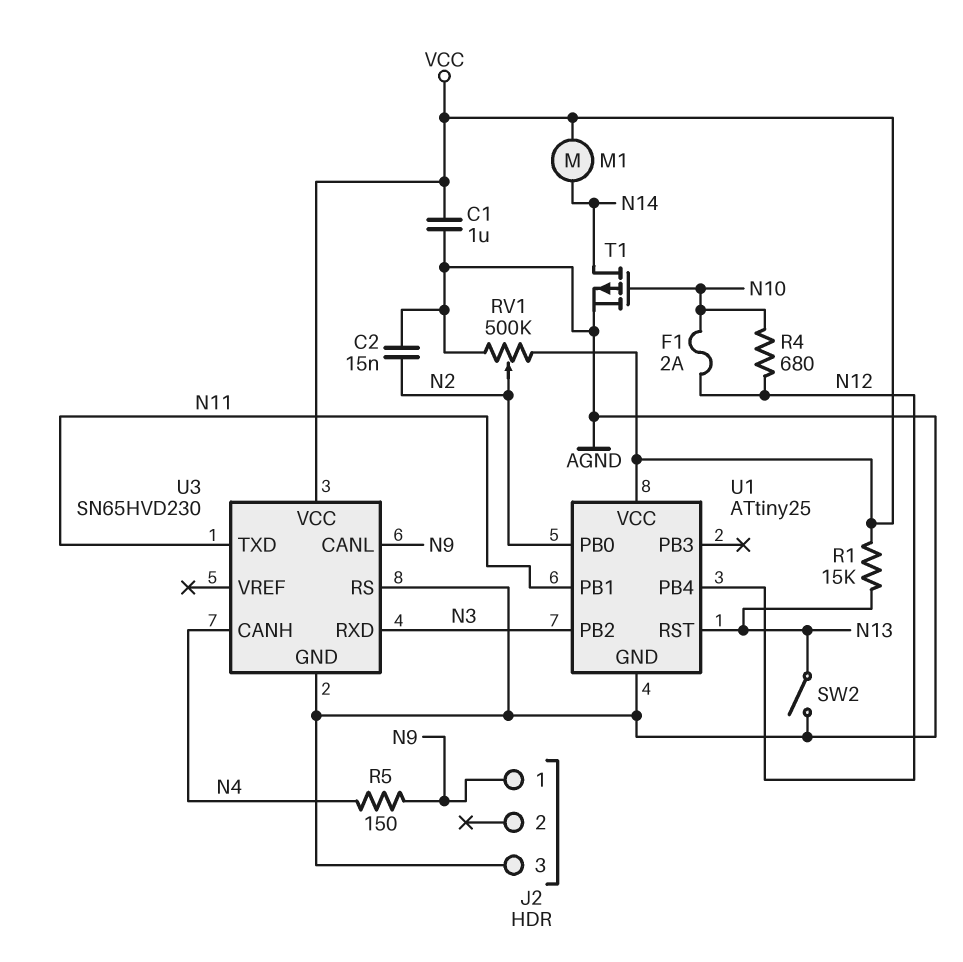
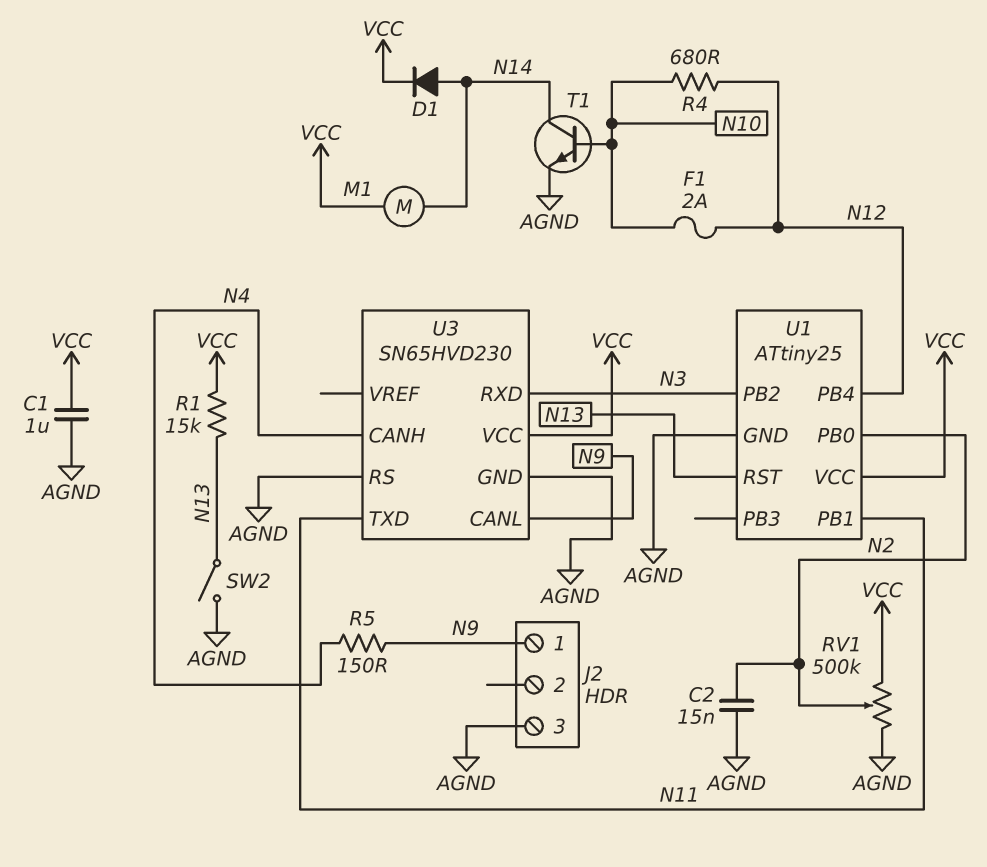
D1: none -> diode (A N14, K VCC)
T1: PMOS (G N10, D N14, S AGND) -> NPN (B N10, C N14, E AGND)

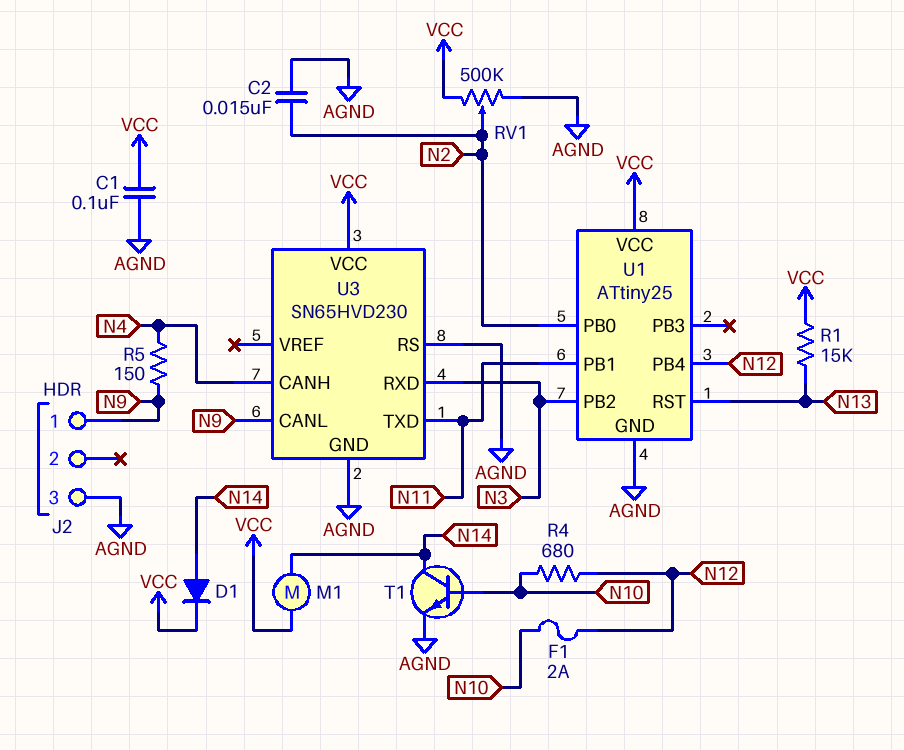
C1: 1uF (AGND, VCC) -> 100nF (AGND, VCC)
SW2: switch (AGND, N13) -> none

